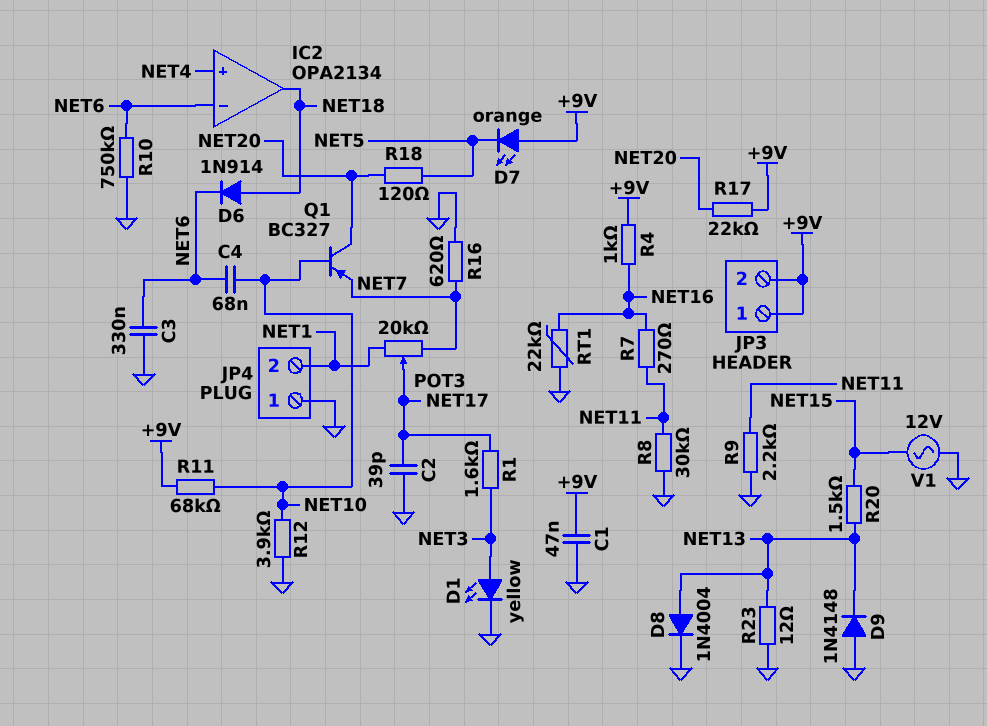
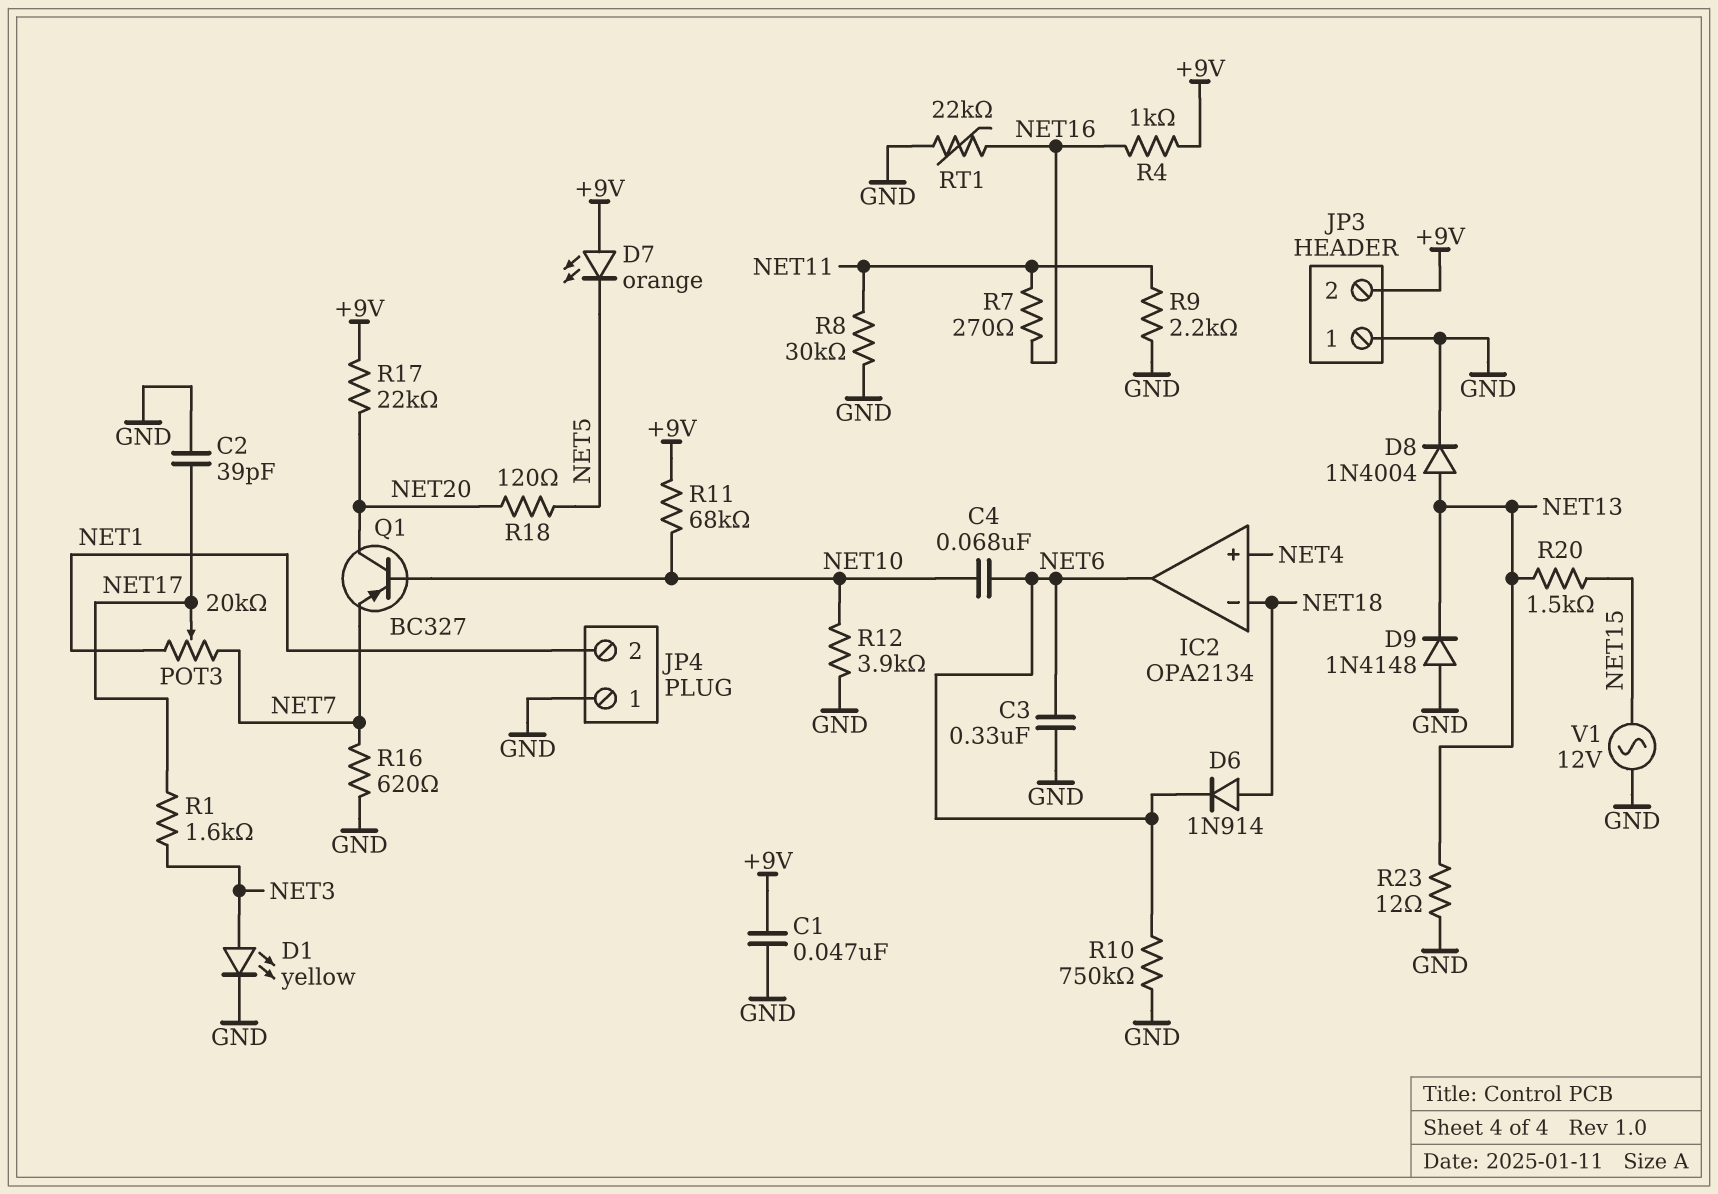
IC2 pin in-: NET6 -> NET18
IC2 pin out: NET18 -> NET6
JP3 pin 1: +9V -> GND

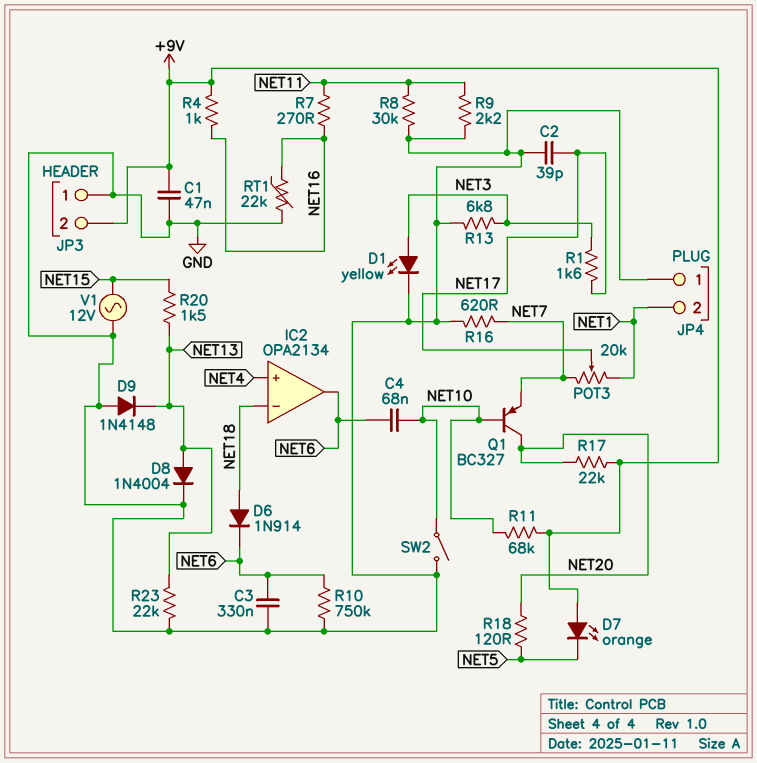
R12: 3.9k (GND, NET10) -> none
R13: none -> 6.8k (GND, NET3)
R23: 12 (GND, NET13) -> 22k (GND, NET13)
SW2: none -> switch (GND, NET10)

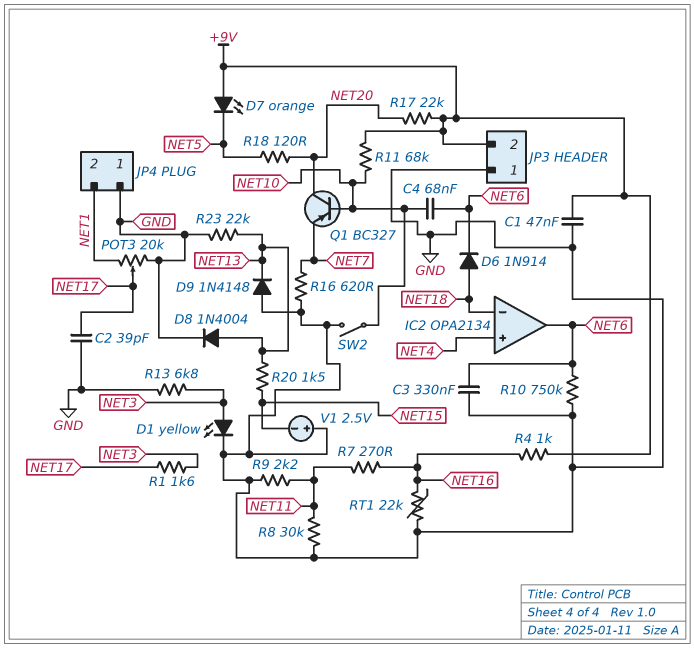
POT3: 20k (NET1, NET7, wiper NET17) -> 20k (GND, NET1, wiper NET17)
V1: AC 12V (GND, NET15) -> 2.5V (plus GND, minus NET15)

